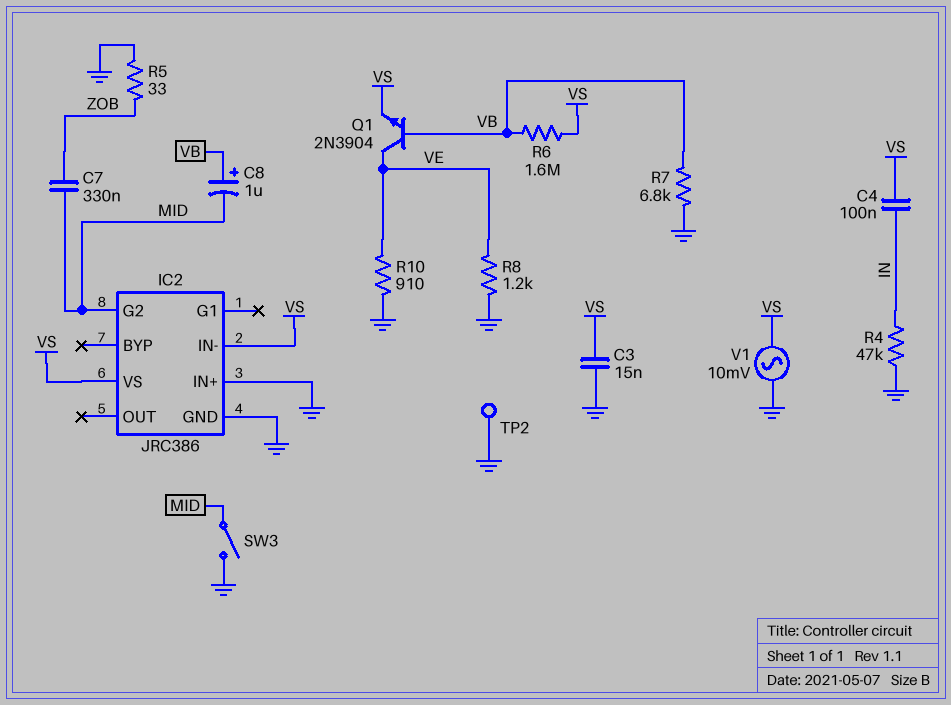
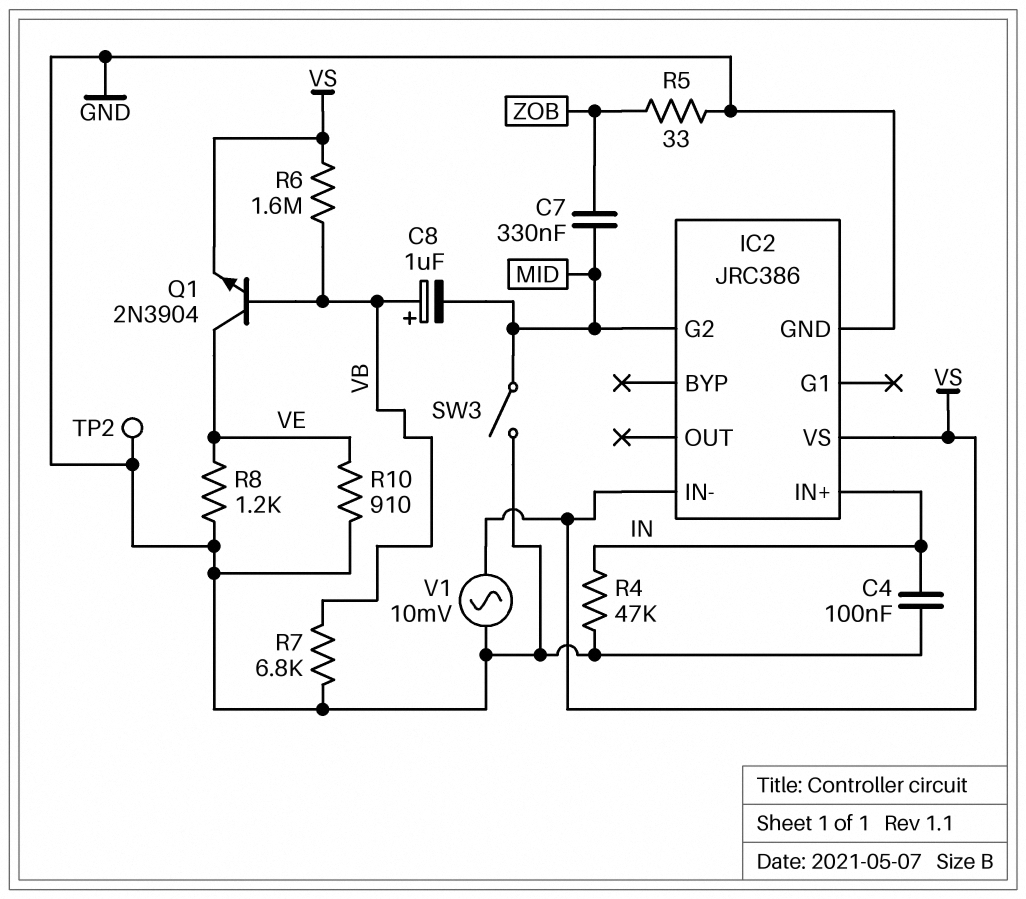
C3: 15nF (GND, VS) -> none
C4: 100nF (IN, VS) -> 100nF (GND, IN)
IC2 pin IN+: GND -> IN

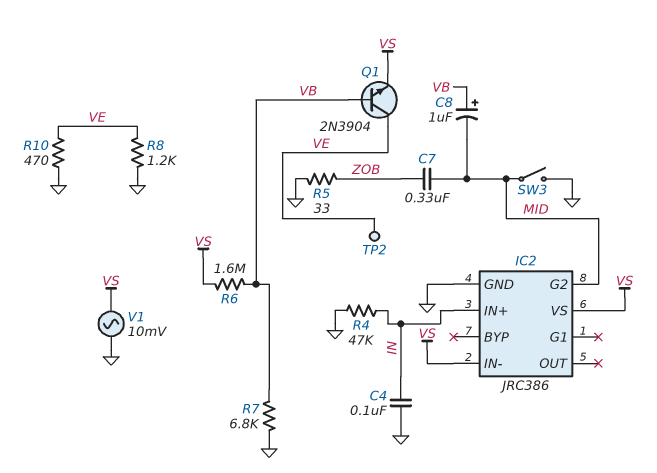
R10: 910 (GND, VE) -> 470 (GND, VE)
TP2: test point (GND) -> test point (VE)

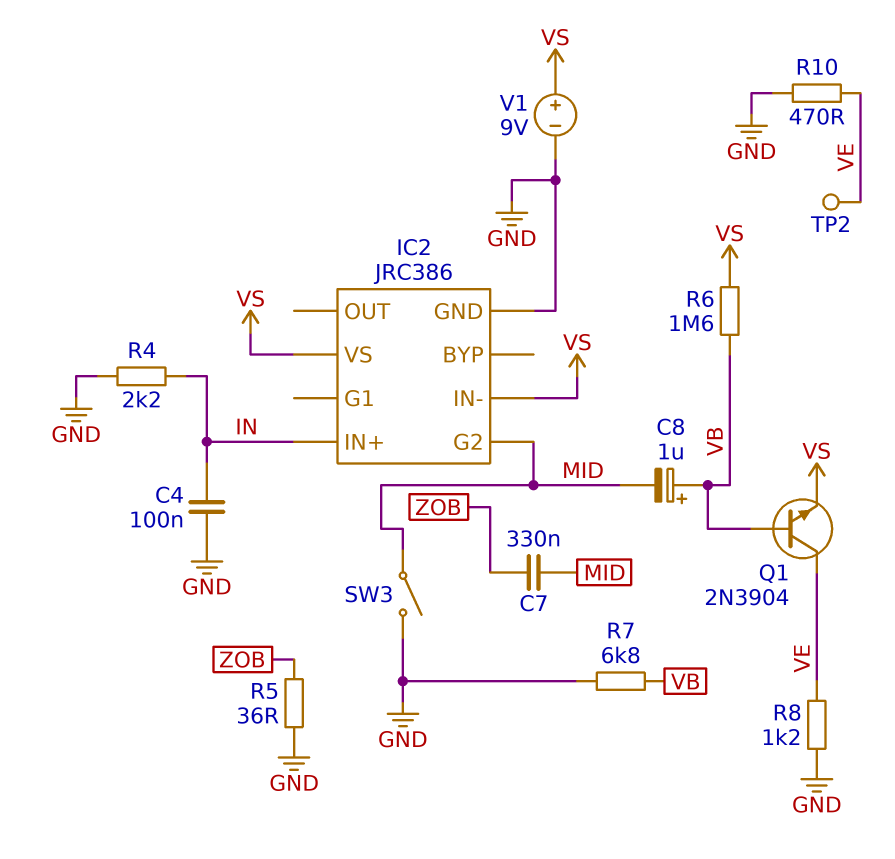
R4: 47k (GND, IN) -> 2.2k (GND, IN)
R5: 33 (GND, ZOB) -> 36 (GND, ZOB)
V1: AC 10mV (GND, VS) -> 9V (plus VS, minus GND)

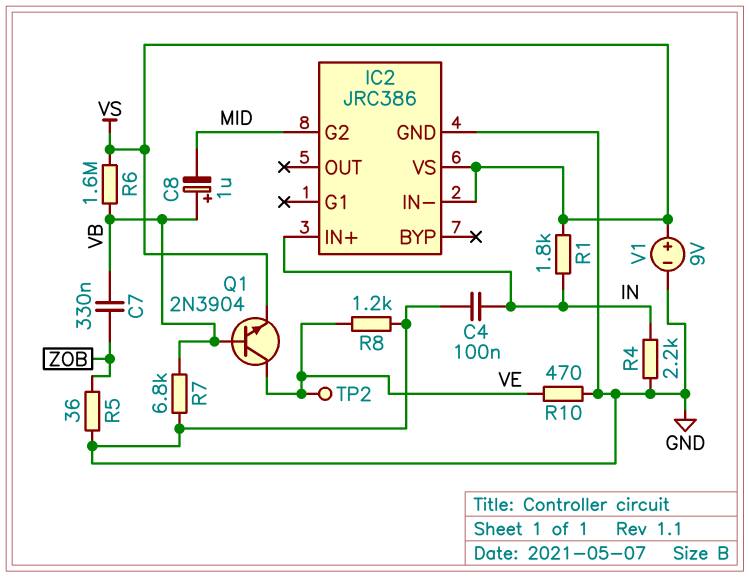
C7: 330nF (MID, ZOB) -> 330nF (VB, ZOB)
R1: none -> 1.8k (IN, VS)
SW3: switch (GND, MID) -> none

